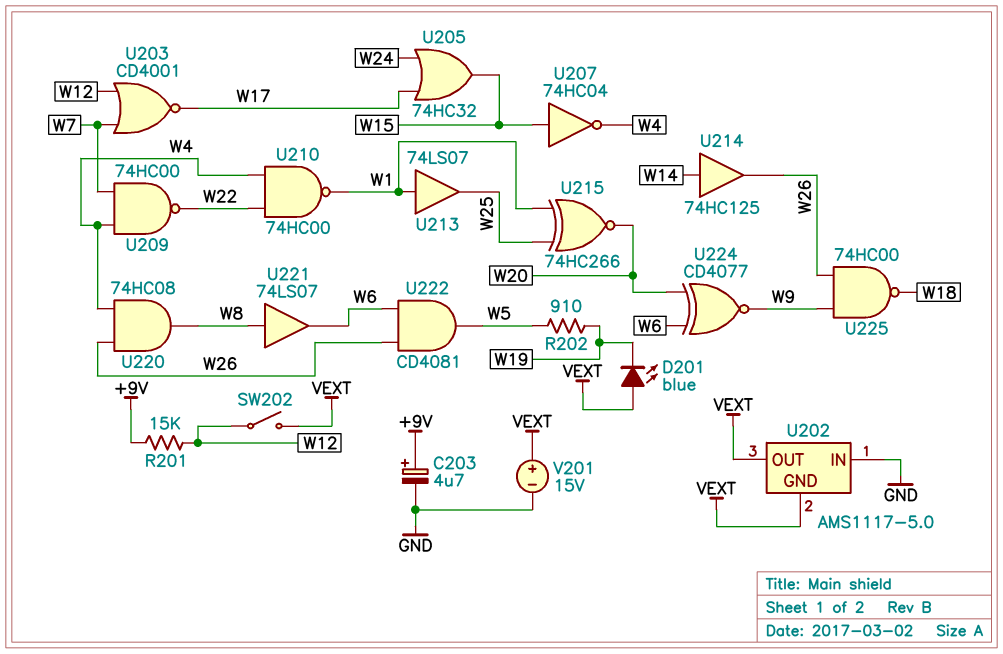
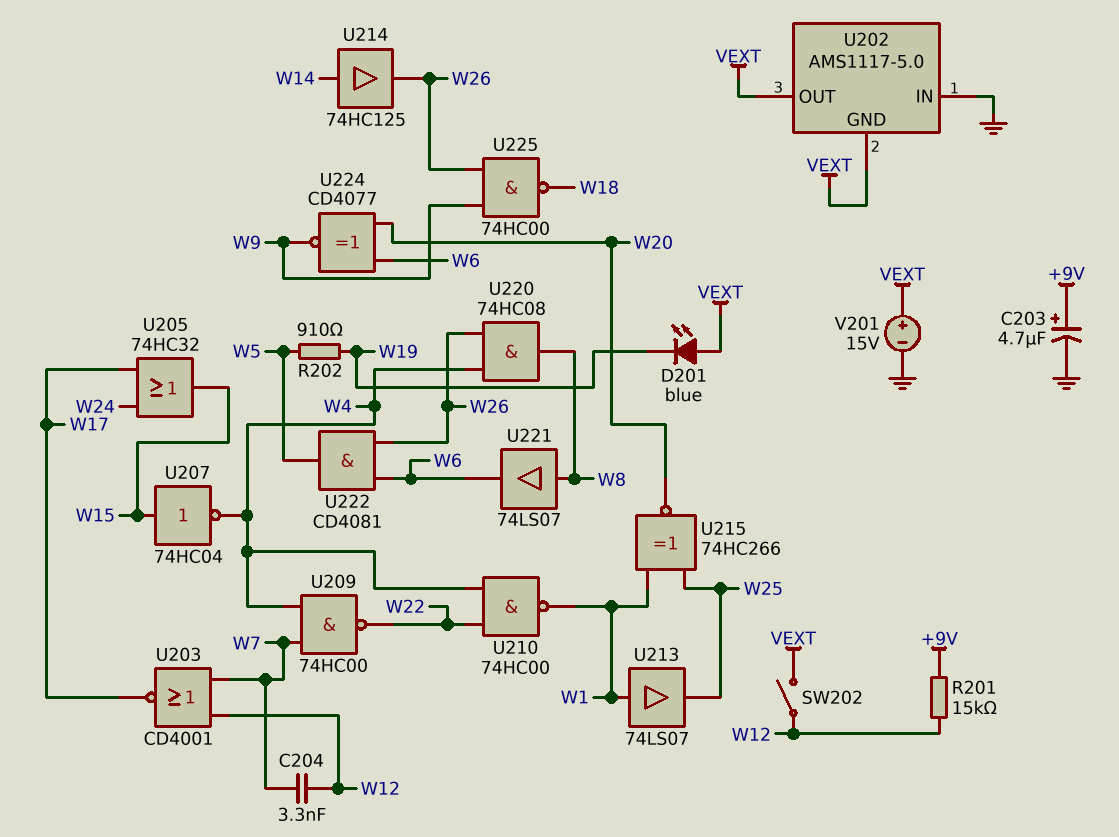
C204: none -> 3.3nF (W7, W12)

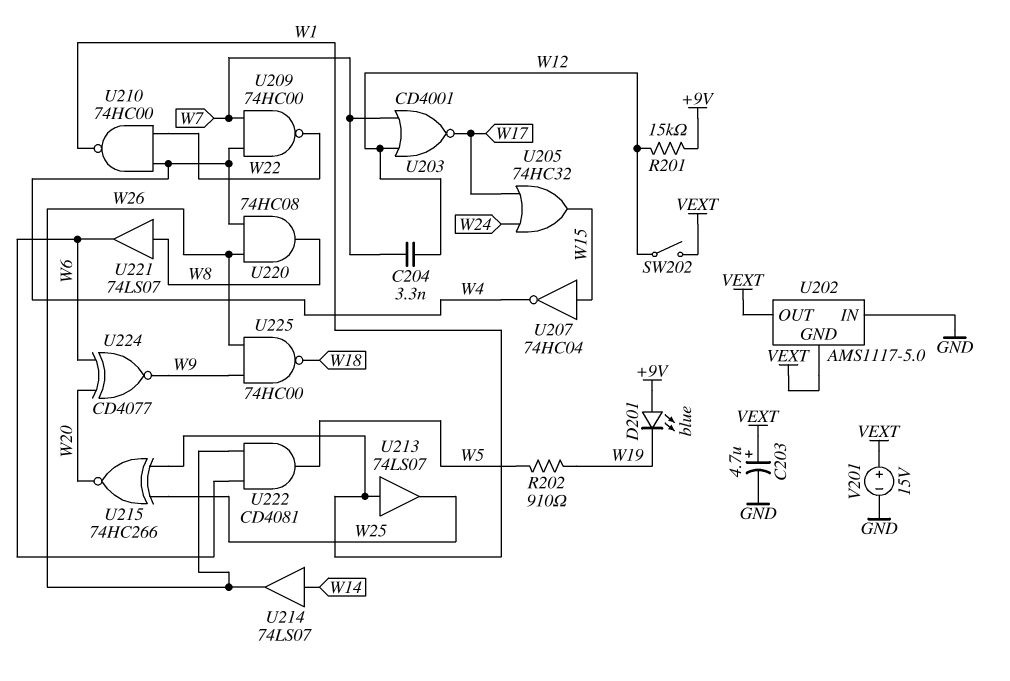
C203: 4.7uF (plus +9V, minus GND) -> 4.7uF (plus VEXT, minus GND)
D201: LED blue (A VEXT, K W19) -> LED blue (A +9V, K W19)
U214: buffer 74HC125 (in W14, out W26) -> buffer 74LS07 (in W14, out W26)

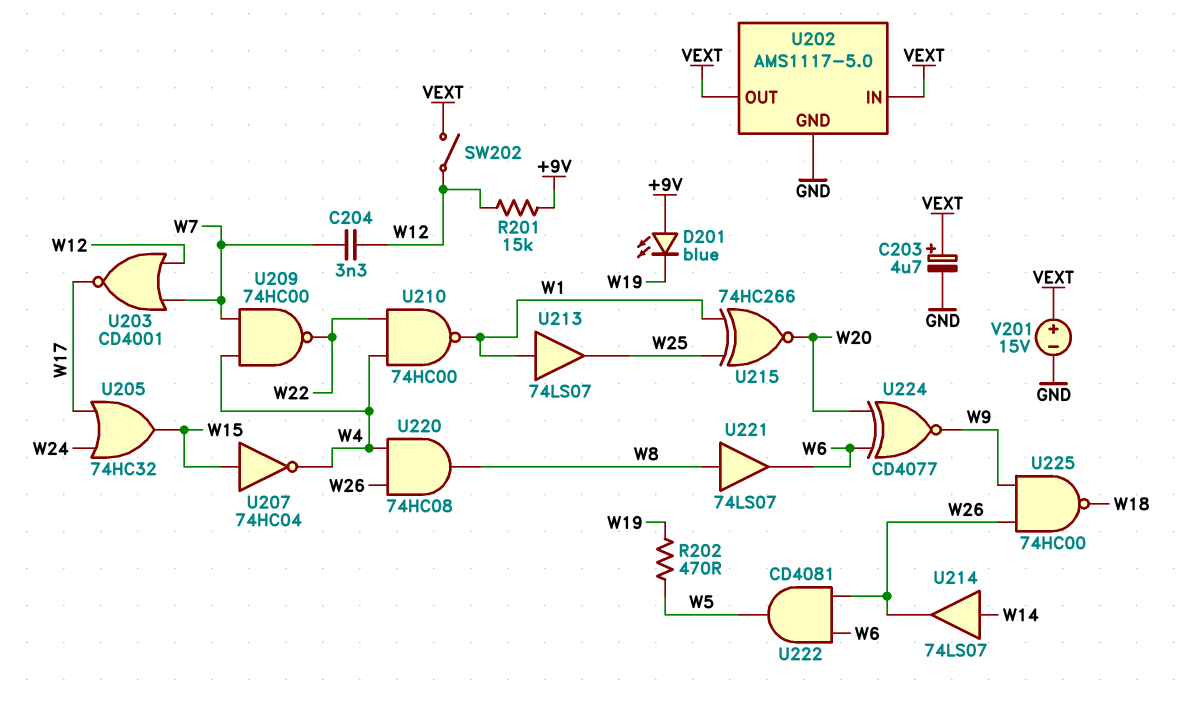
R202: 910 (W5, W19) -> 470 (W5, W19)
U202 pin GND: VEXT -> GND
U202 pin IN: GND -> VEXT

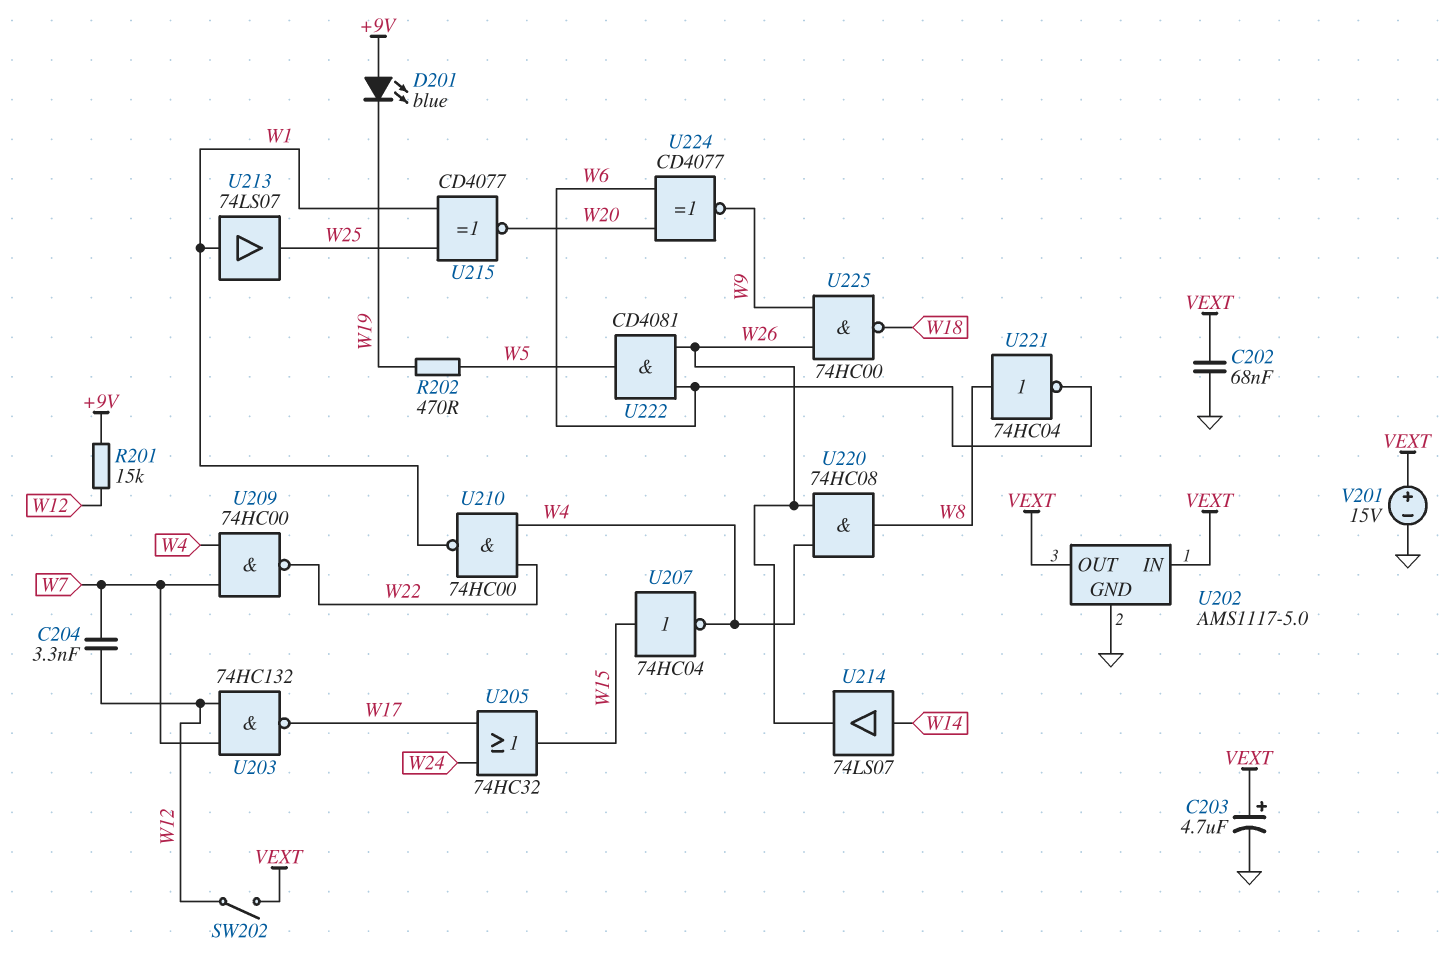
C202: none -> 68nF (GND, VEXT)
U203: NOR CD4001 (in W7, in W12, out W17) -> NAND 74HC132 (in W7, in W12, out W17)
U215: XNOR 74HC266 (in W1, in W25, out W20) -> XNOR CD4077 (in W1, in W25, out W20)
U221: buffer 74LS07 (in W8, out W6) -> NOT 74HC04 (in W8, out W6)

